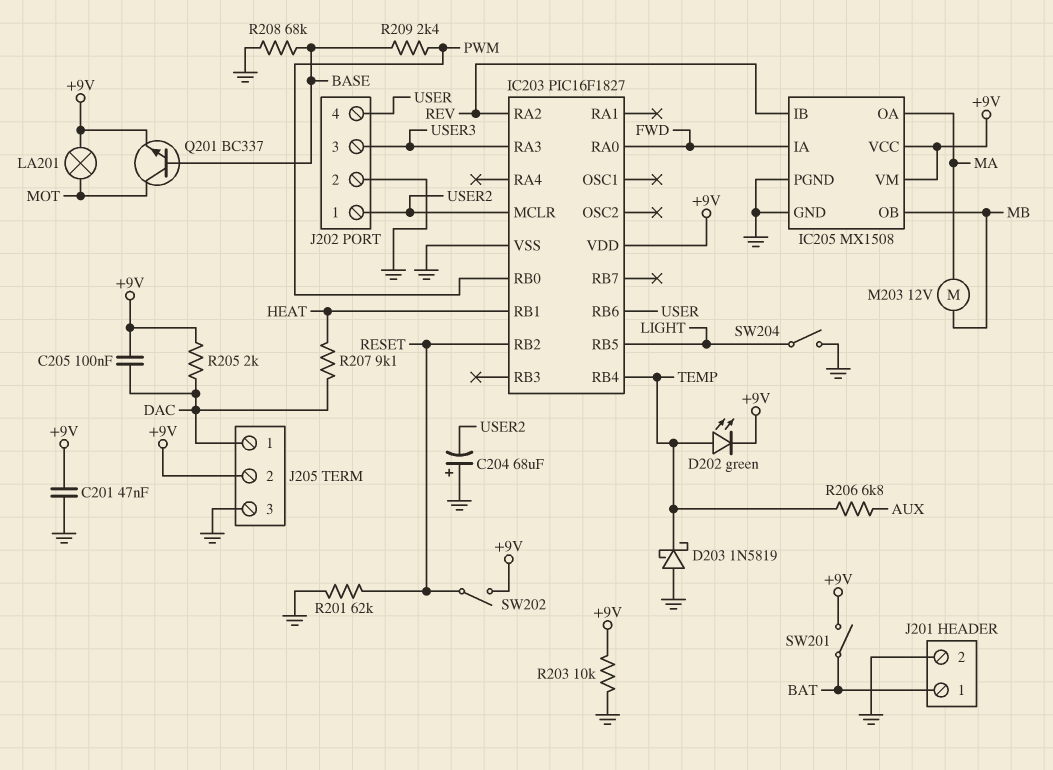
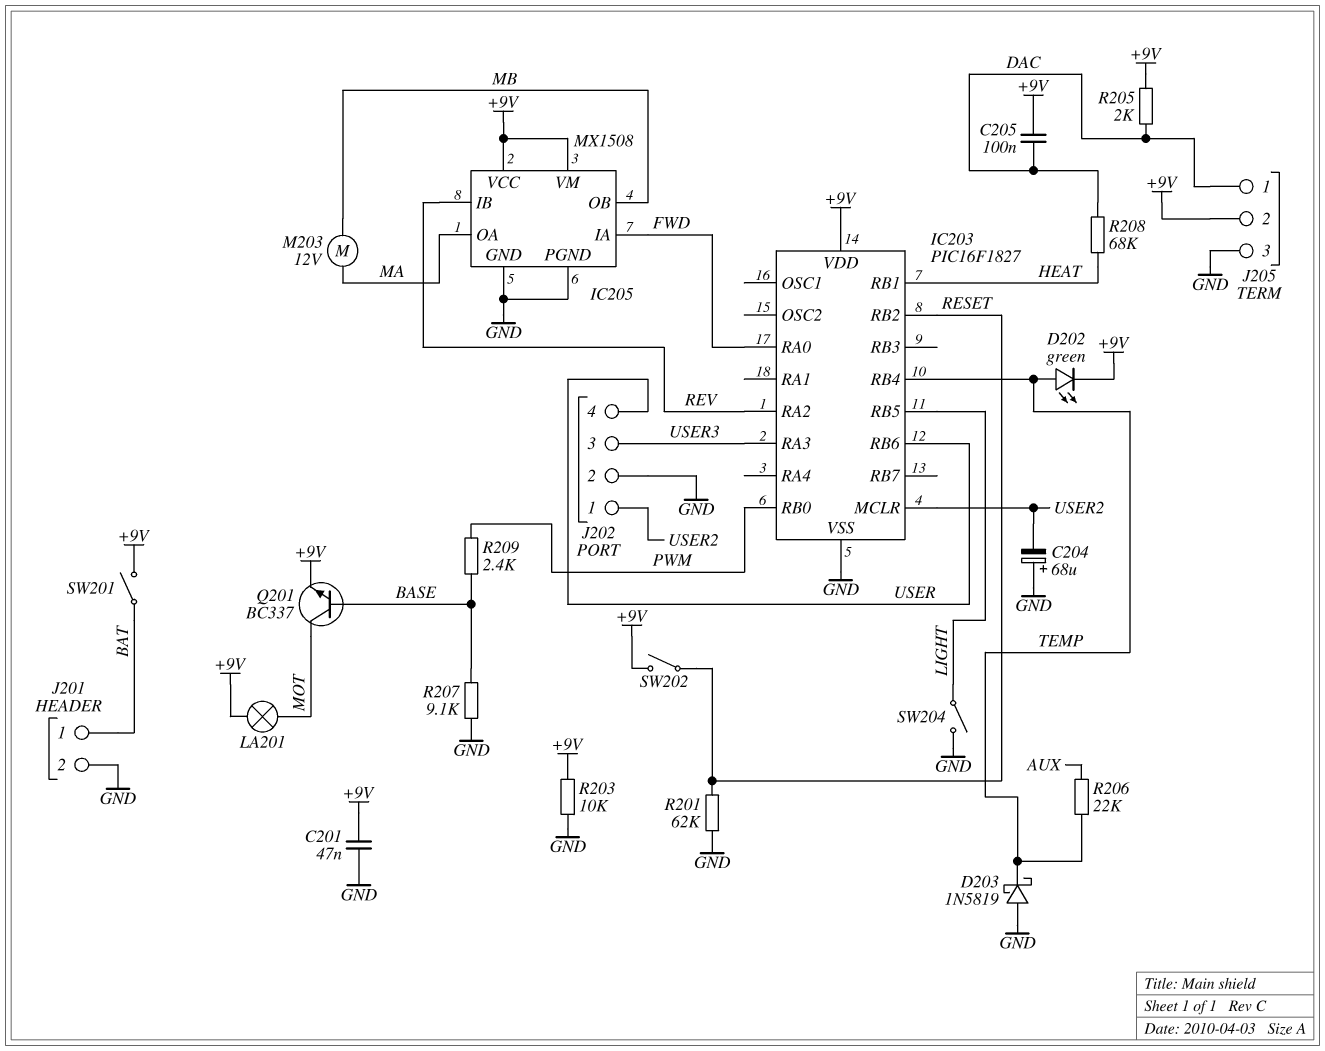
R206: 6.8k (AUX, TEMP) -> 22k (AUX, TEMP)
R207: 9.1k (DAC, HEAT) -> 9.1k (BASE, GND)
R208: 68k (BASE, GND) -> 68k (DAC, HEAT)

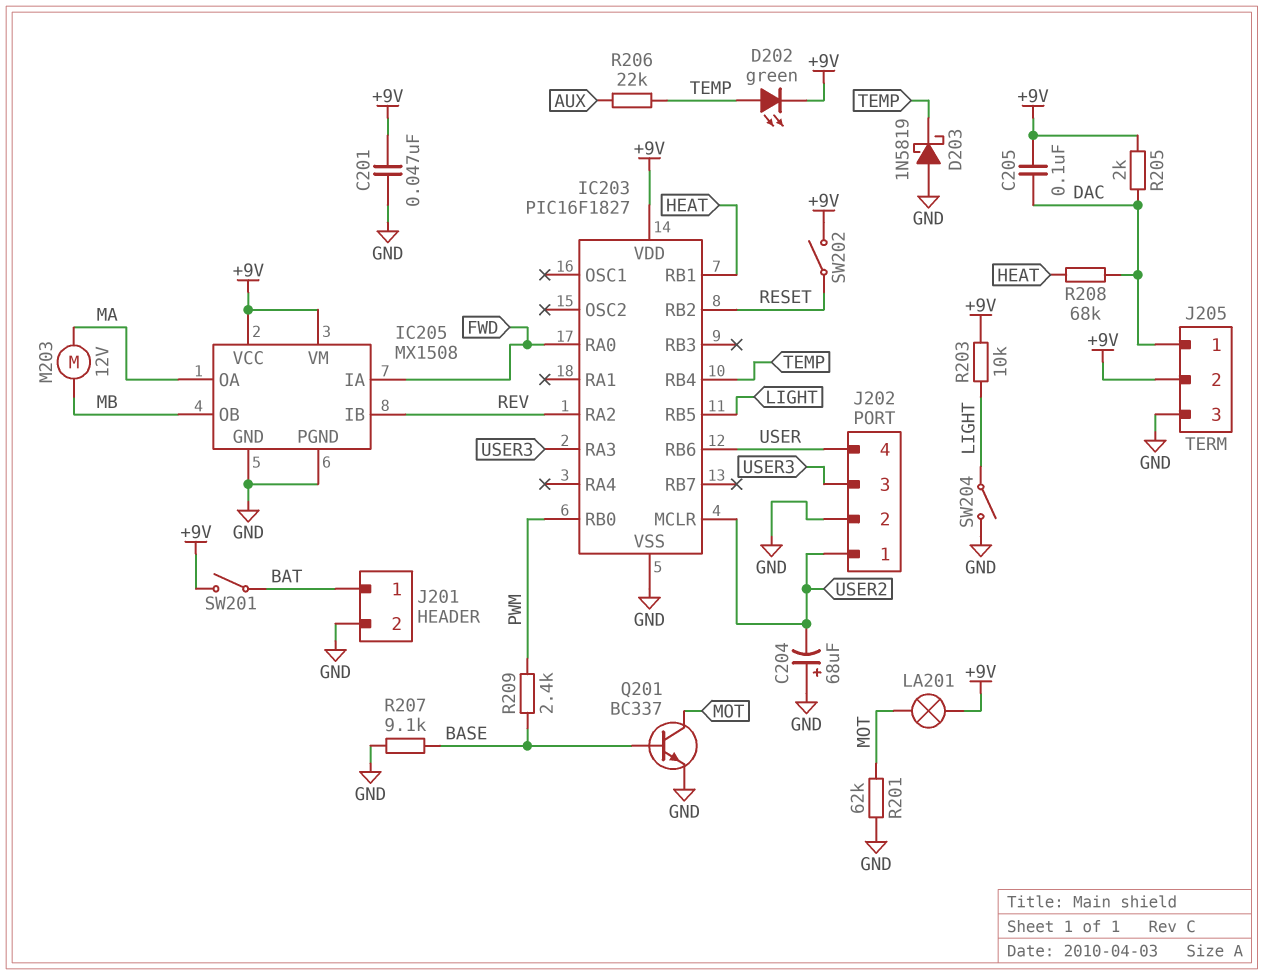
Q201: NPN BC337 (B BASE, C MOT, E +9V) -> NPN BC337 (B BASE, C MOT, E GND)
R201: 62k (GND, RESET) -> 62k (GND, MOT)
R203: 10k (+9V, GND) -> 10k (+9V, LIGHT)

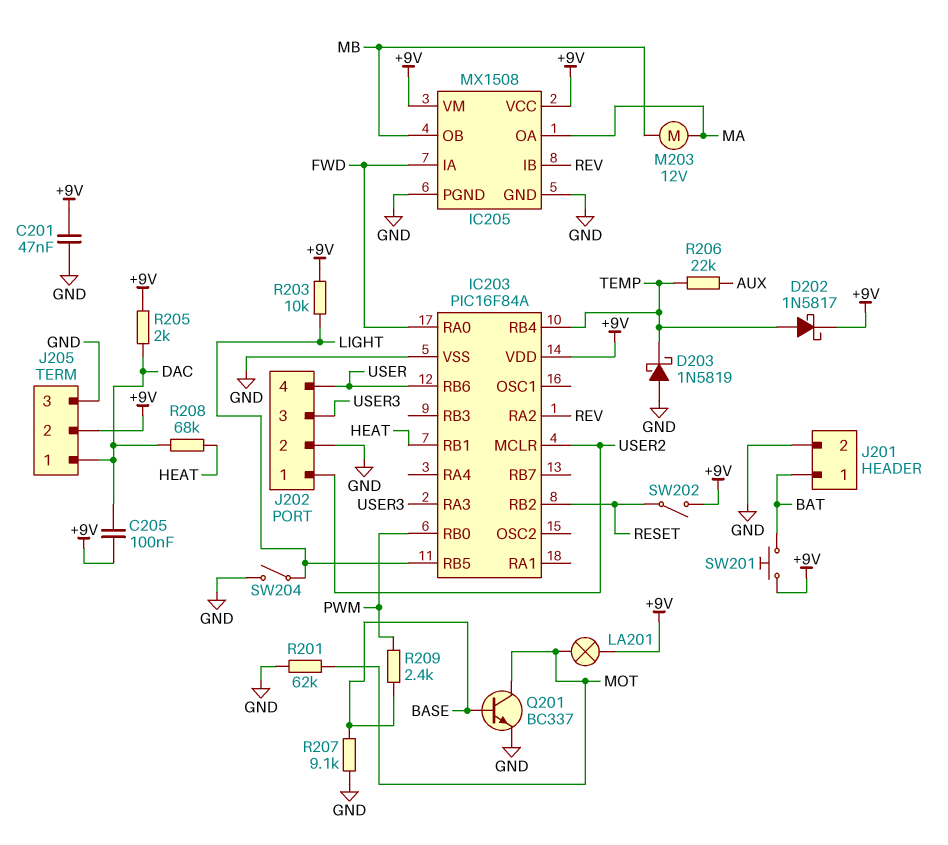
C204: 68uF (plus GND, minus USER2) -> none
D202: LED green (A TEMP, K +9V) -> schottky 1N5817 (A TEMP, K +9V)
IC203: PIC16F1827 -> PIC16F84A
SW201: switch (+9V, BAT) -> button (+9V, BAT)

